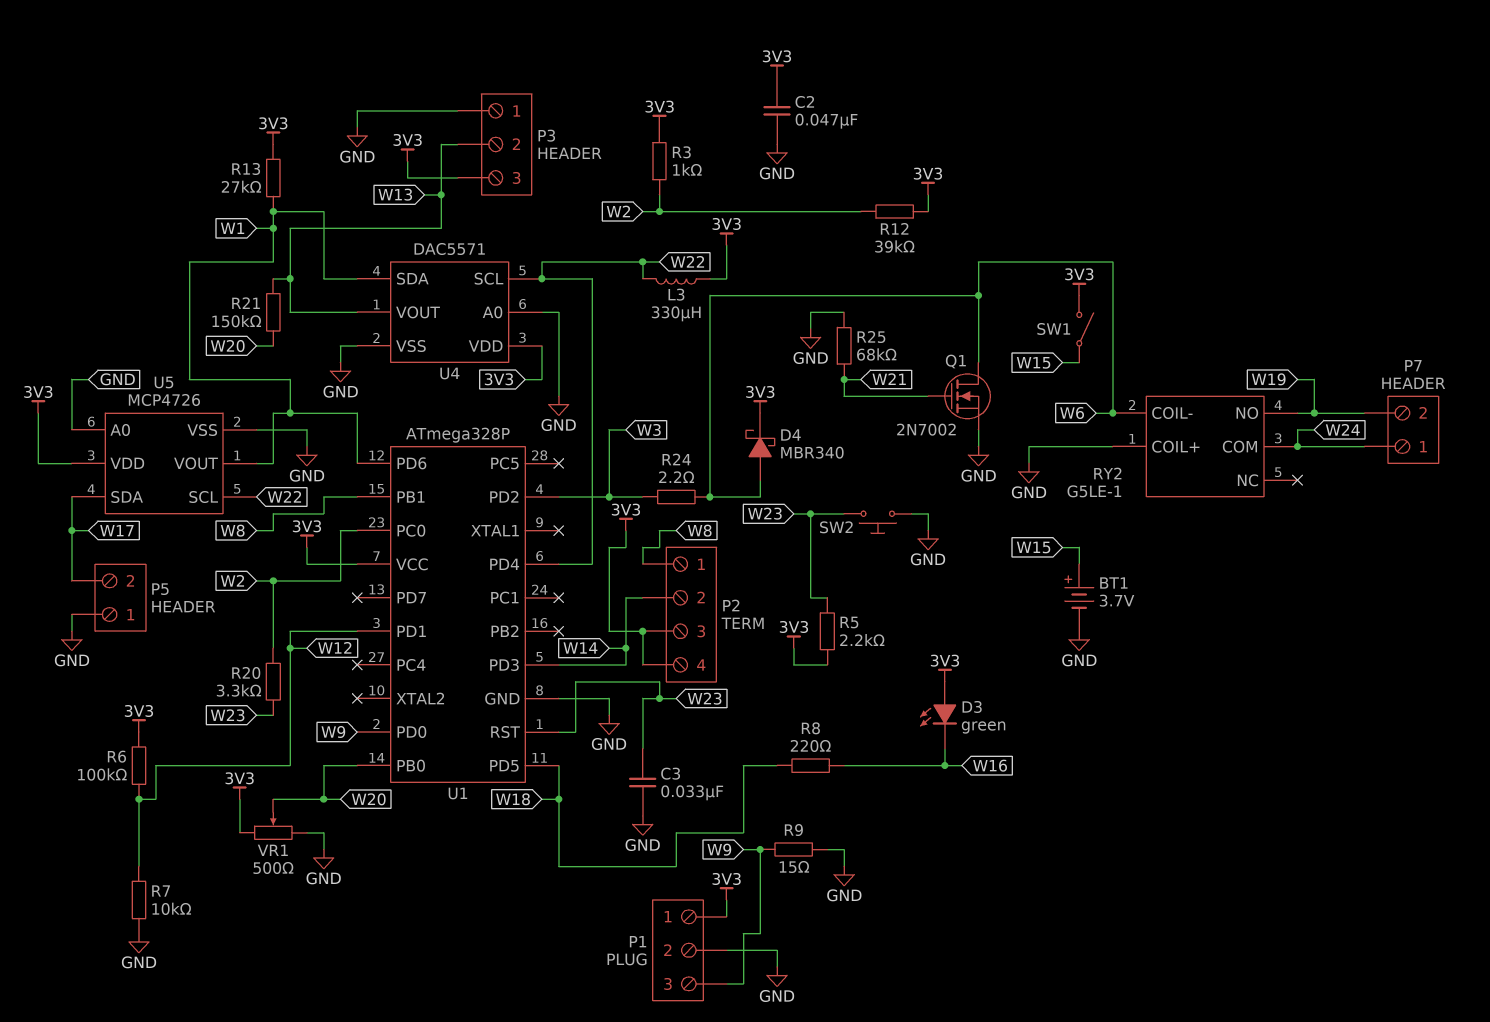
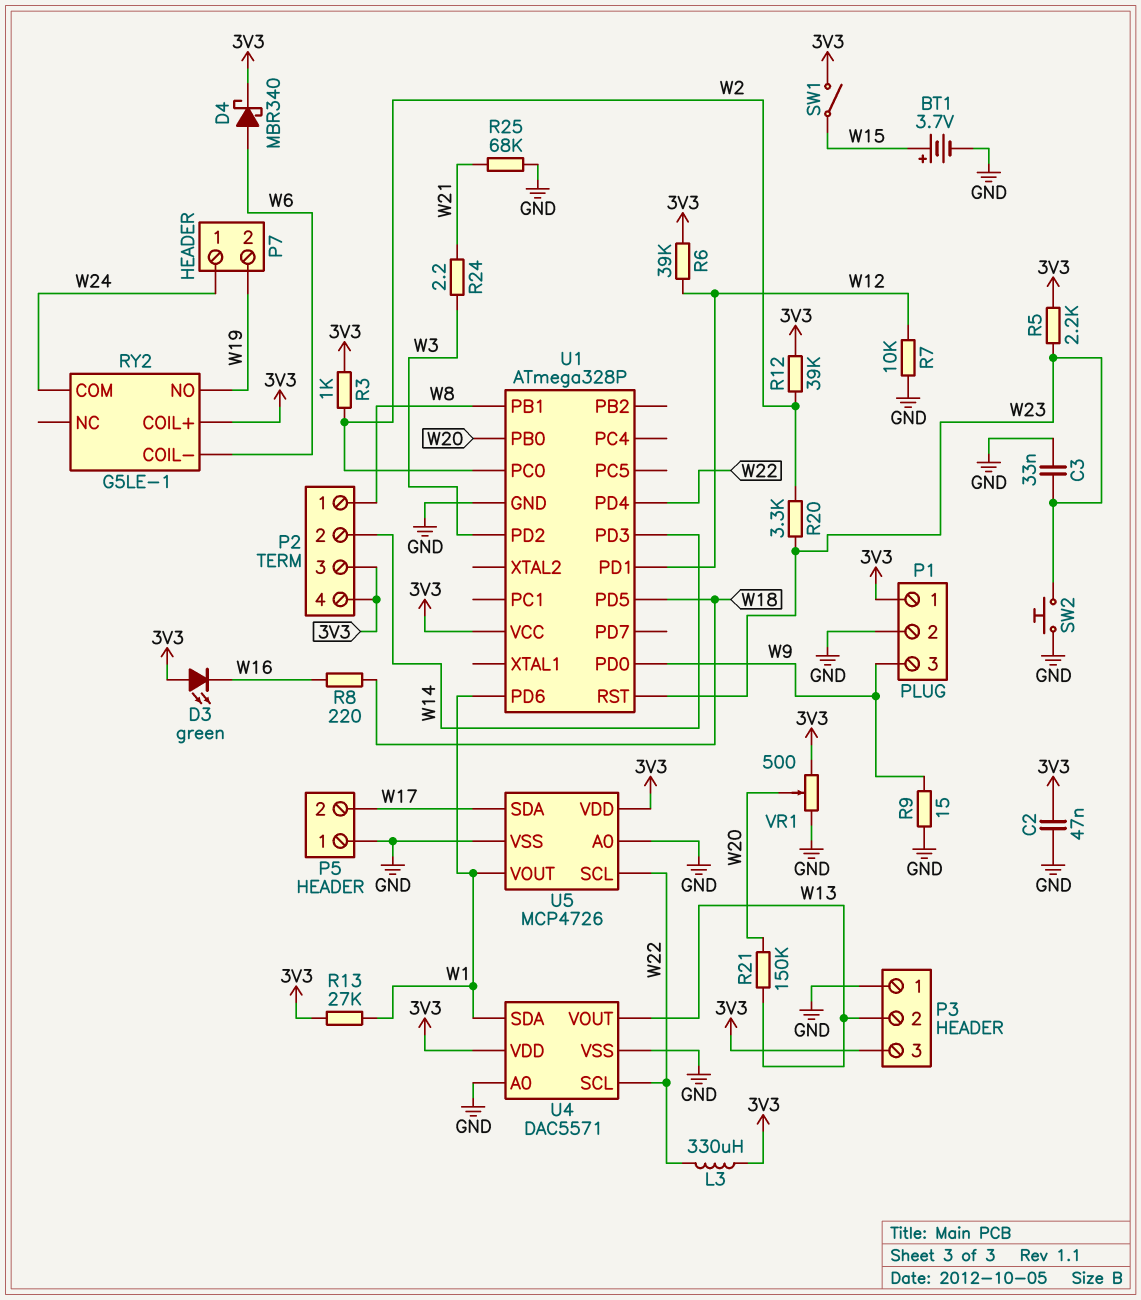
Q1: NMOS 2N7002 (G W21, D W6, S GND) -> none
R6: 100k (3V3, W12) -> 39k (3V3, W12)
R24: 2.2 (W3, W6) -> 2.2 (W3, W21)
RY2 pin COIL+: GND -> 3V3

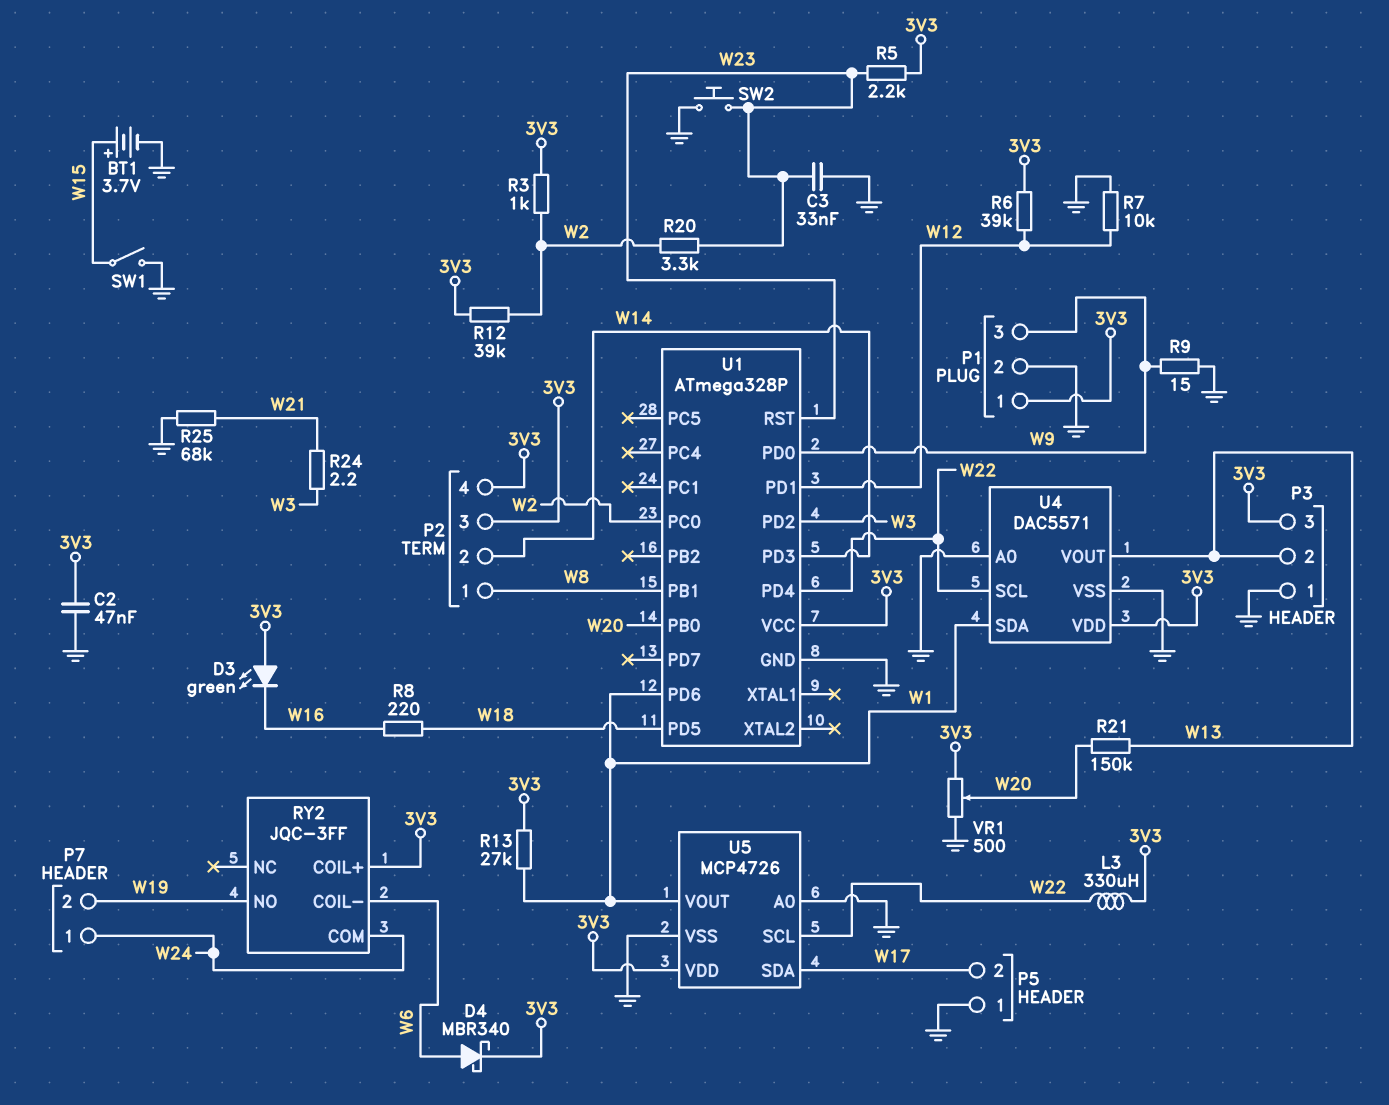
RY2: G5LE-1 -> JQC-3FF
SW1: switch (3V3, W15) -> switch (GND, W15)

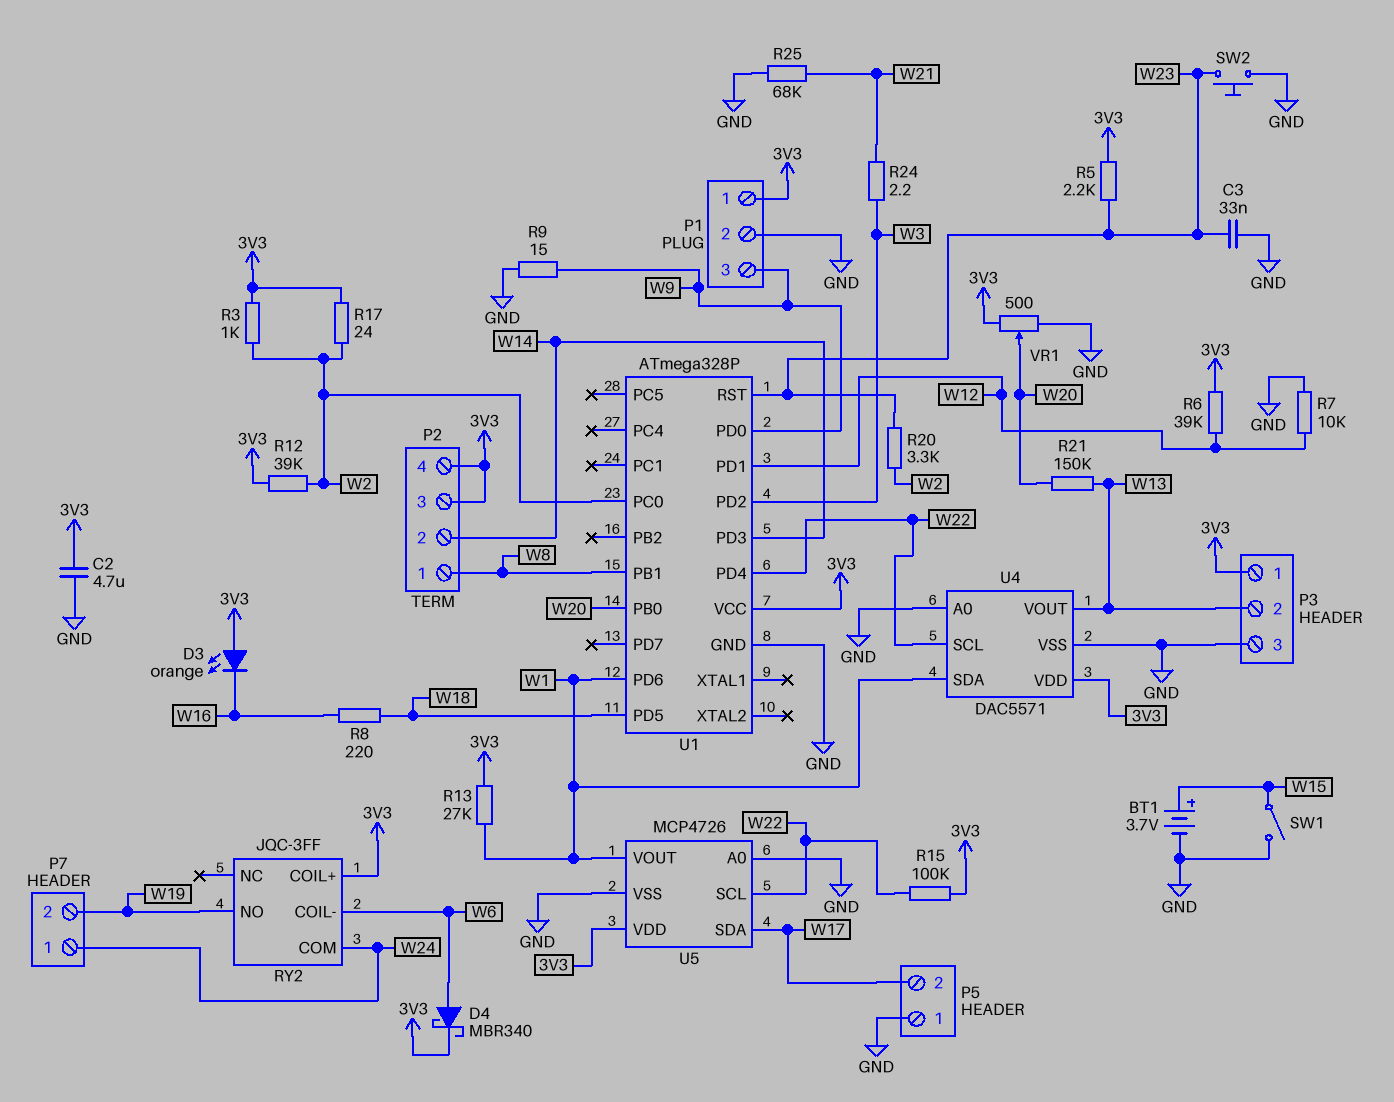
C2: 47nF (3V3, GND) -> 4.7uF (3V3, GND)
D3: LED green (A 3V3, K W16) -> LED orange (A 3V3, K W16)
L3: 330uH (3V3, W22) -> none
P3 pin 1: GND -> 3V3
P3 pin 3: 3V3 -> GND
R15: none -> 100k (3V3, W22)
R17: none -> 24 (3V3, W2)

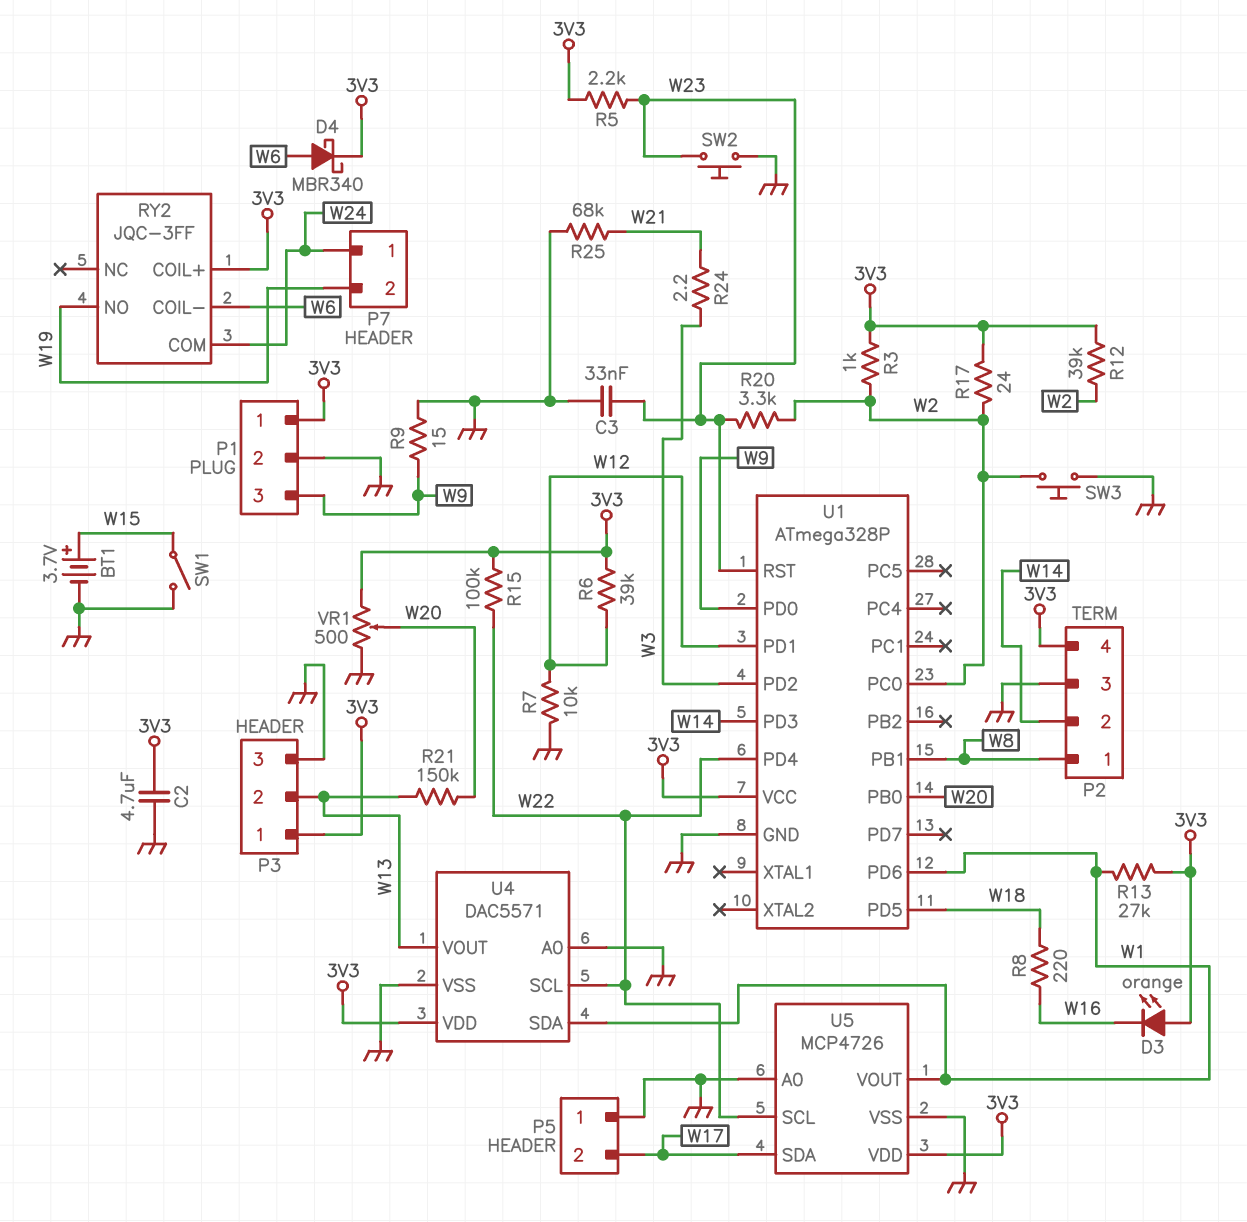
P2 pin 3: 3V3 -> GND
SW3: none -> button (GND, W2)

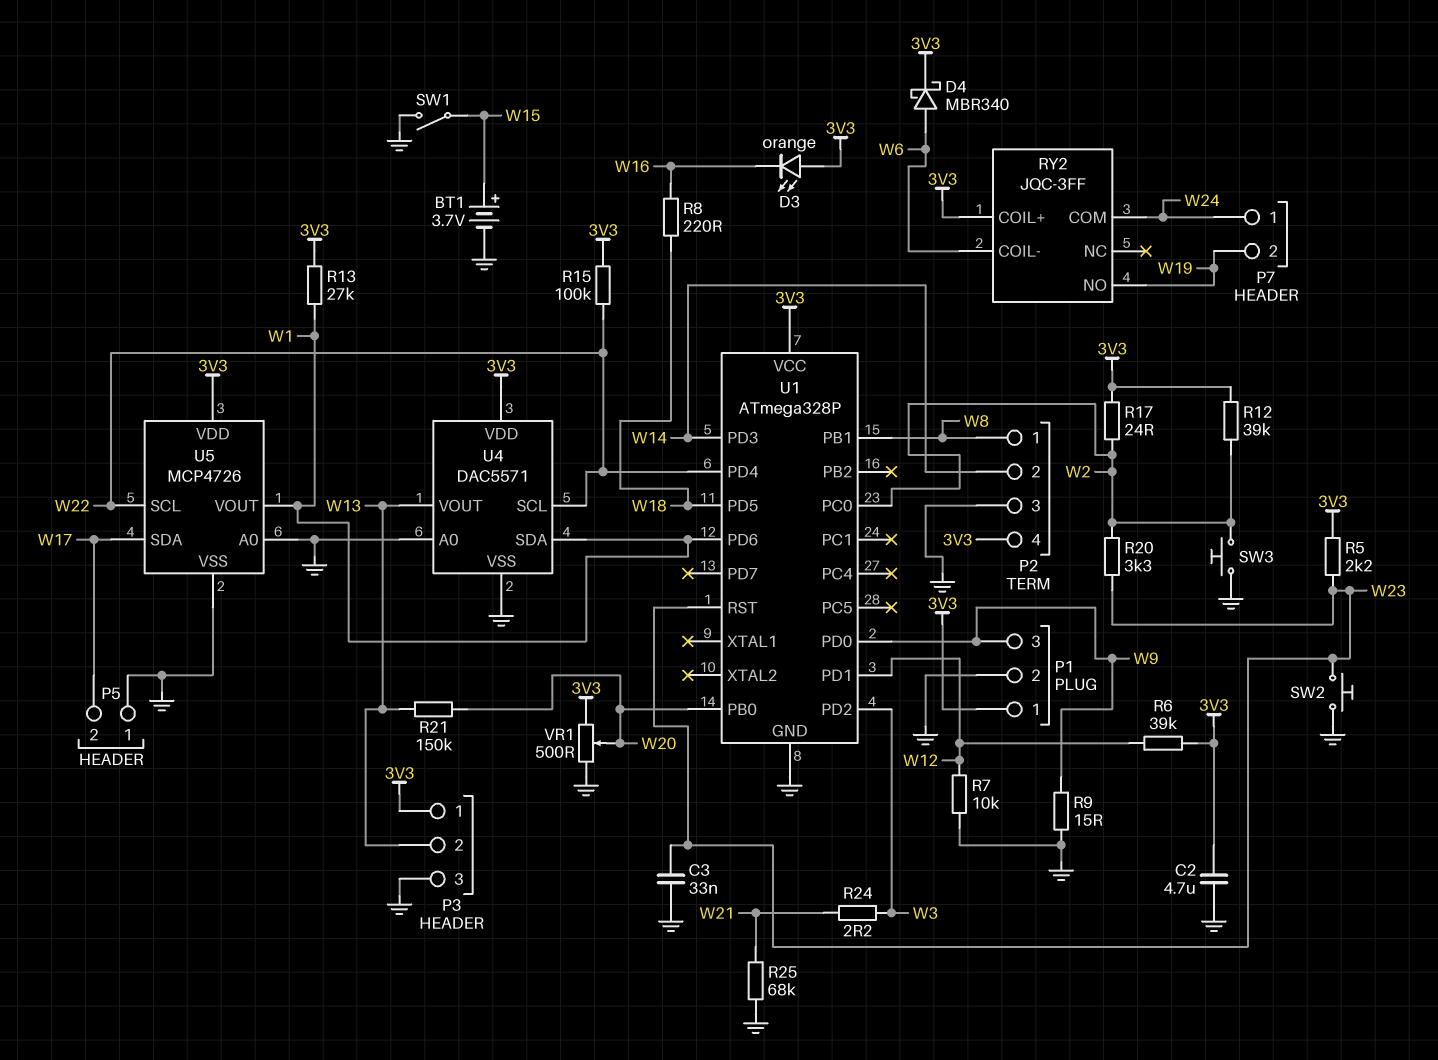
R3: 1k (3V3, W2) -> none

